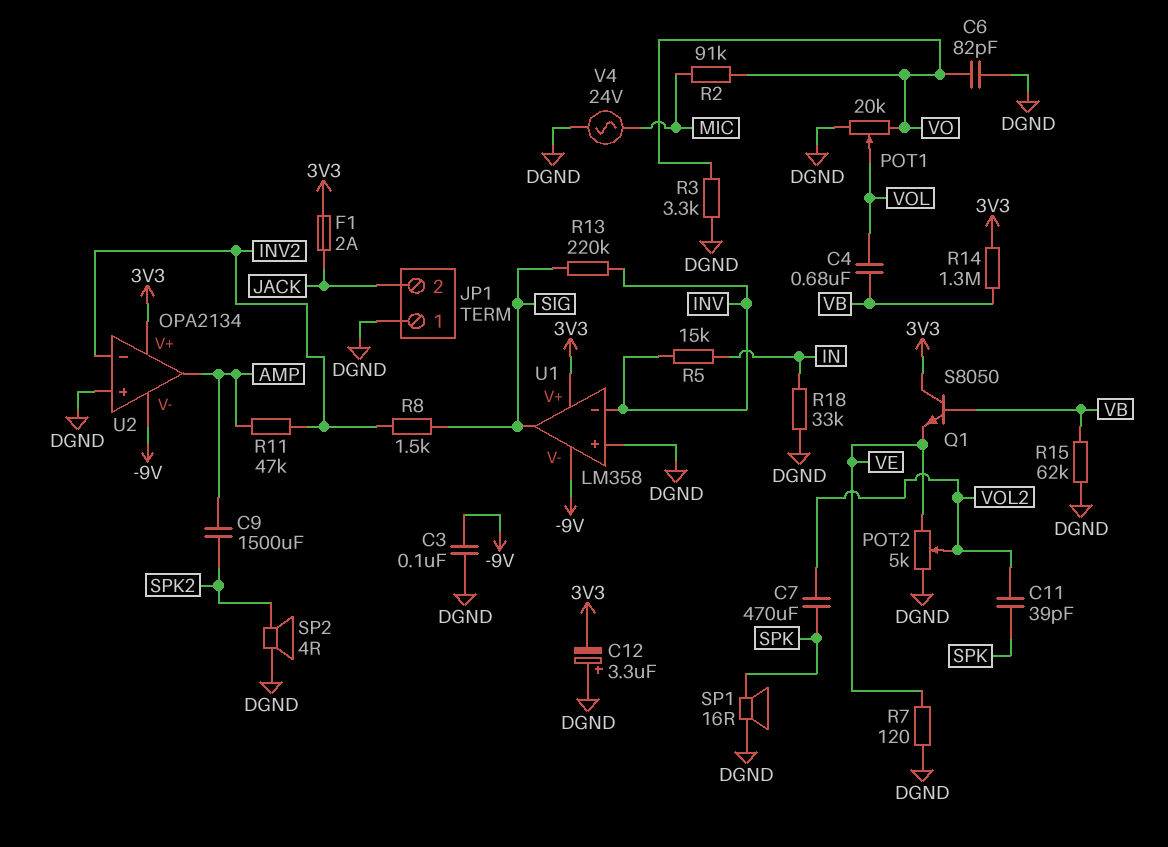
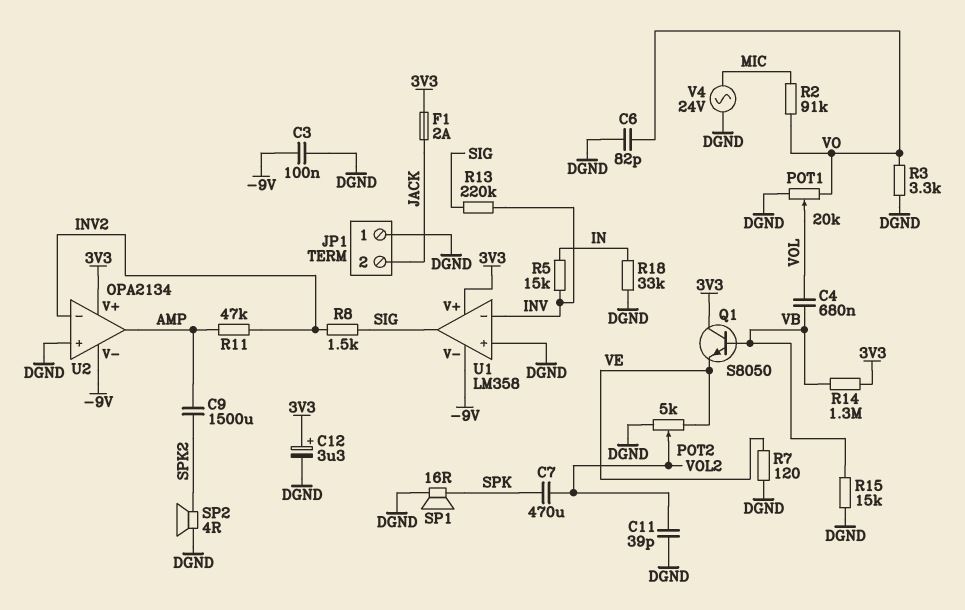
C11: 39pF (SPK, VOL2) -> 39pF (DGND, VOL2)
C12: 3.3uF (plus DGND, minus 3V3) -> 3.3uF (plus 3V3, minus DGND)
R15: 62k (DGND, VB) -> 15k (DGND, VB)

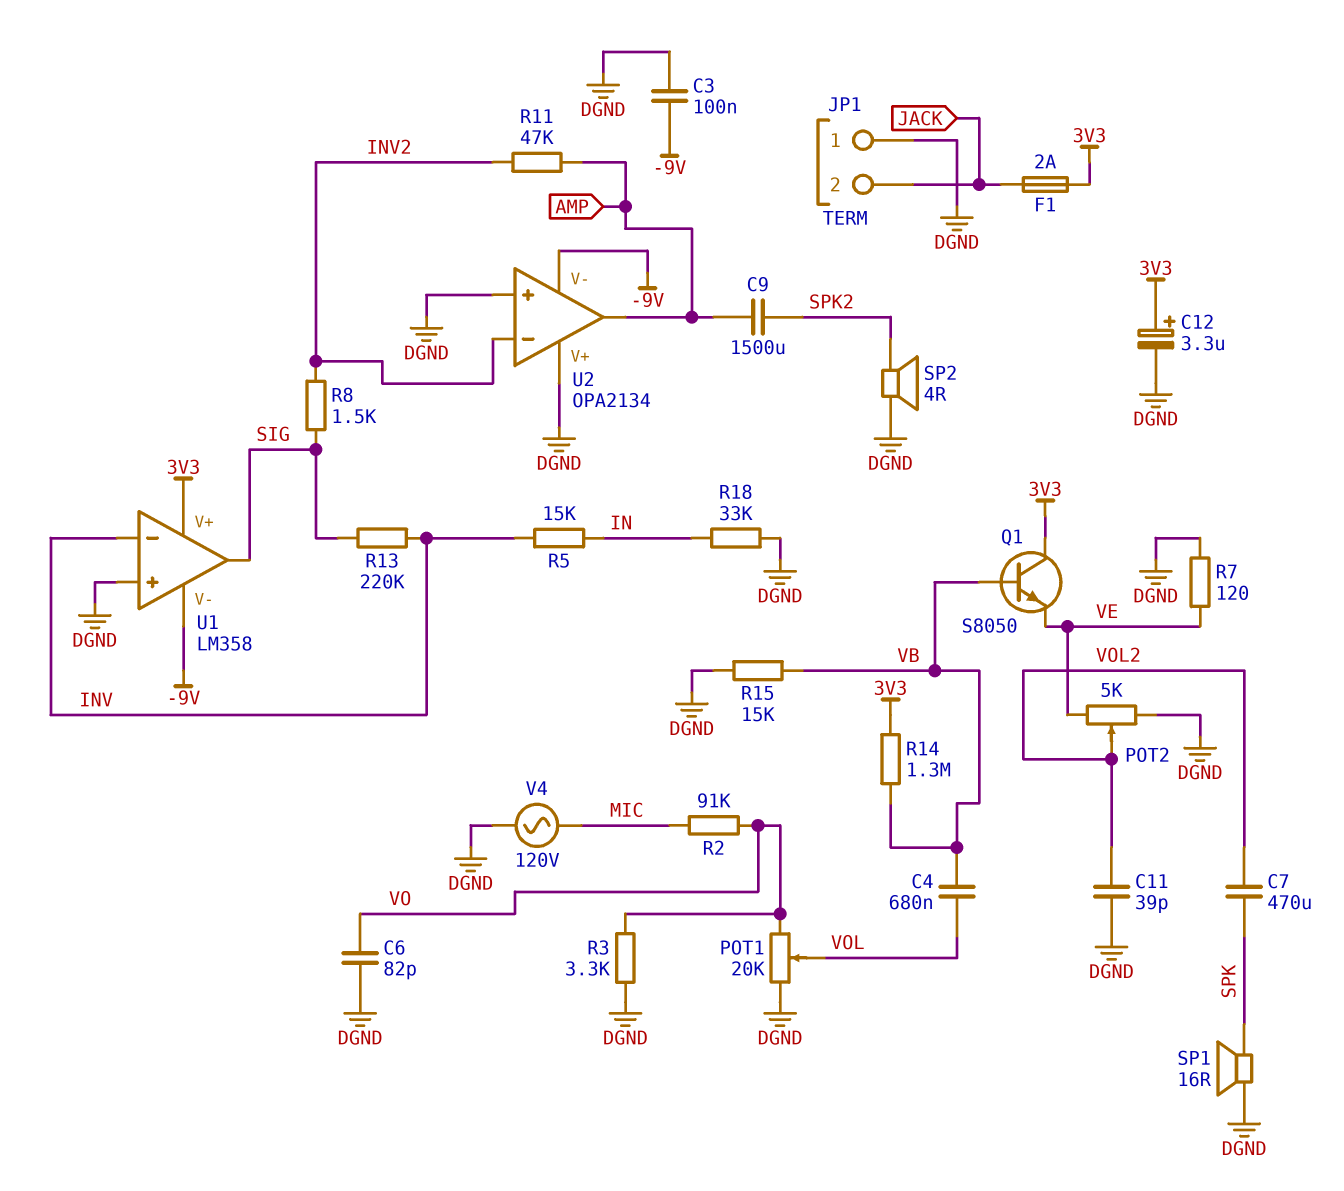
U2 pin V+: 3V3 -> DGND
V4: AC 24V (DGND, MIC) -> AC 120V (DGND, MIC)

